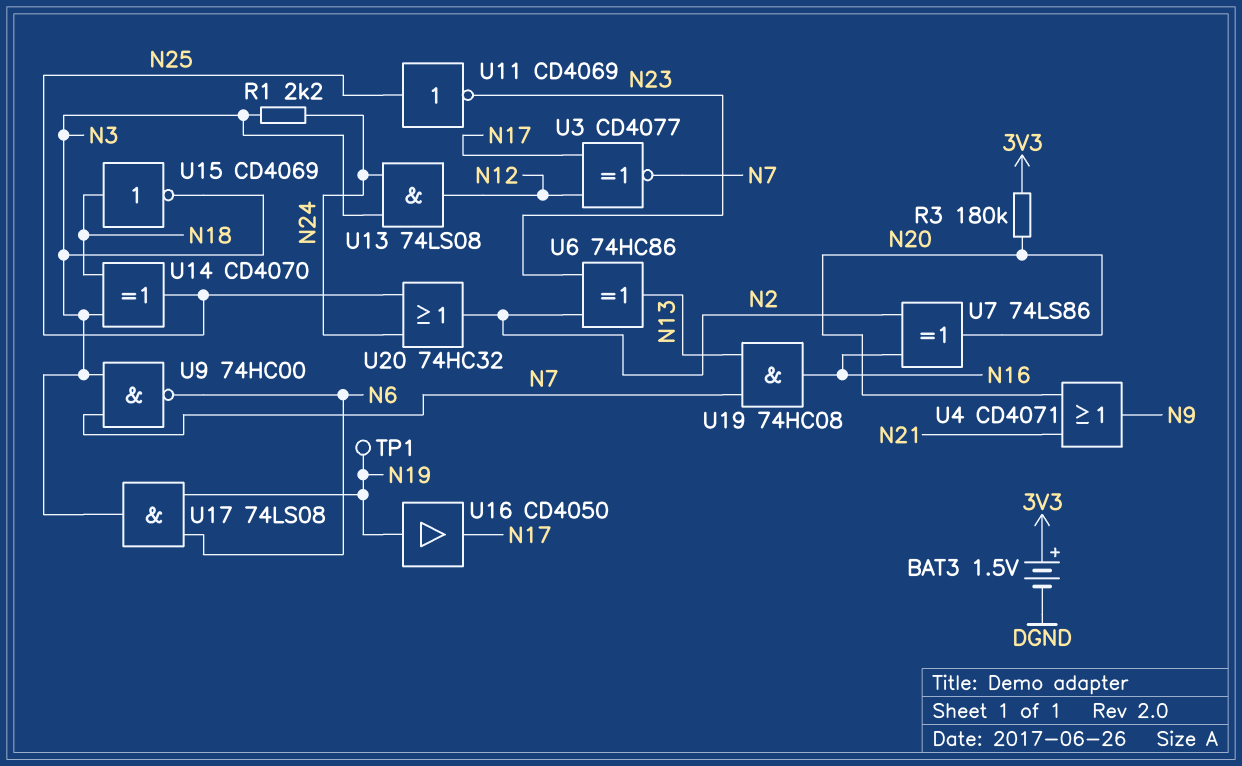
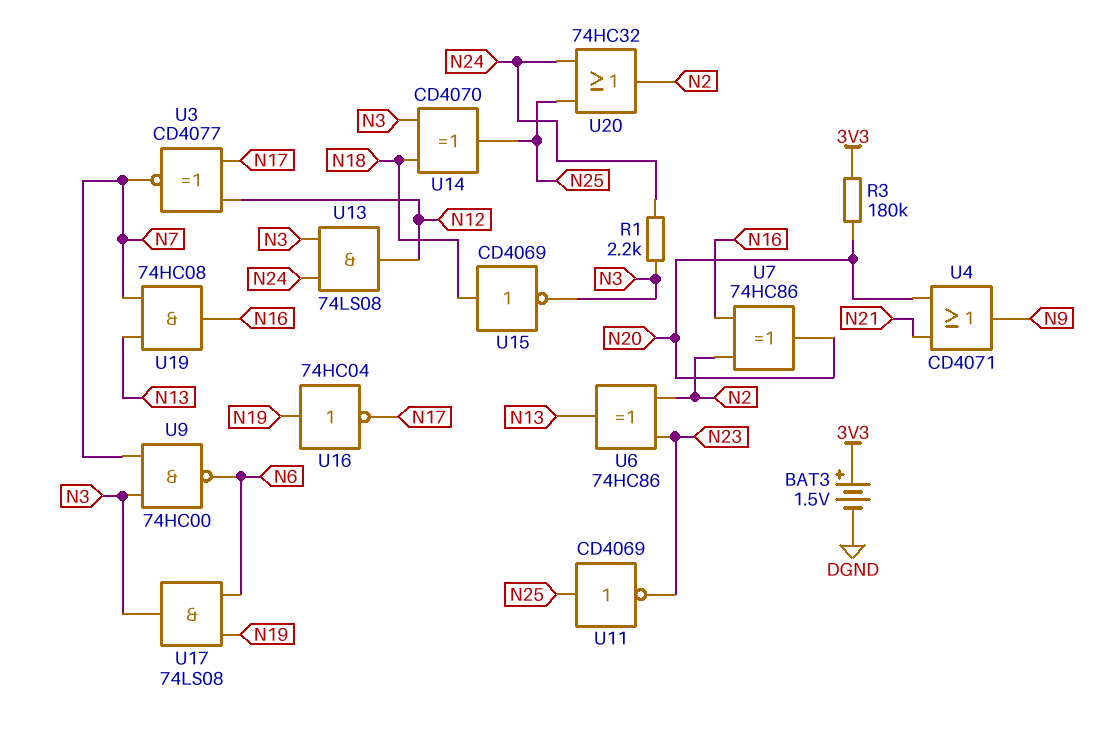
TP1: test point (N19) -> none
U7: XOR 74LS86 (in N2, in N16, out N20) -> XOR 74HC86 (in N2, in N16, out N20)
U16: buffer CD4050 (in N19, out N17) -> NOT 74HC04 (in N19, out N17)

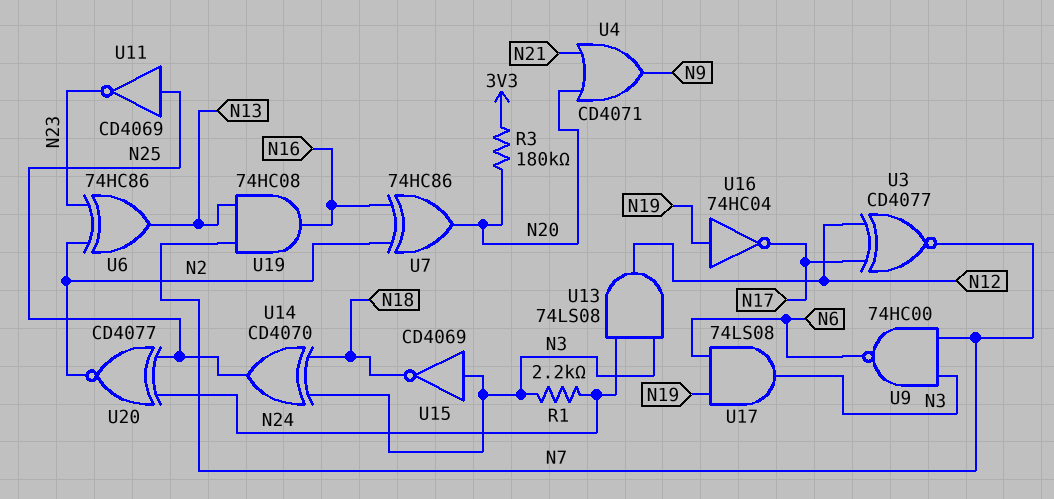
BAT3: 1.5V (plus 3V3, minus DGND) -> none
U15: NOT CD4069 (in N18, out N3) -> NOT CD4069 (in N3, out N18)
U20: OR 74HC32 (in N24, in N25, out N2) -> XNOR CD4077 (in N24, in N25, out N2)

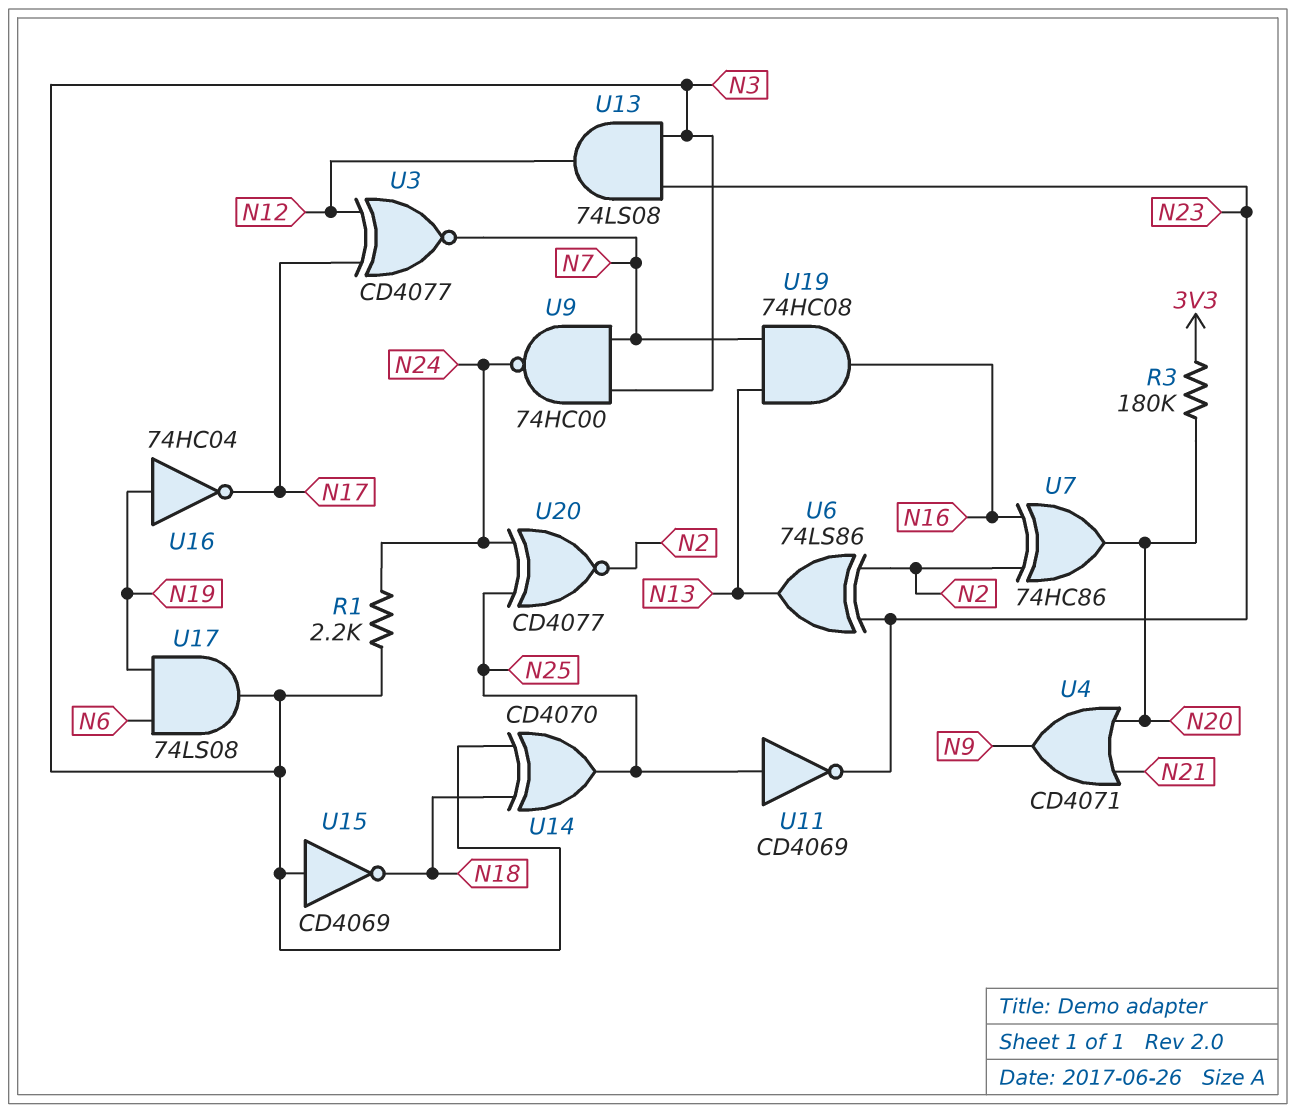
U6: XOR 74HC86 (in N2, in N23, out N13) -> XOR 74LS86 (in N2, in N23, out N13)
U9: NAND 74HC00 (in N3, in N7, out N6) -> NAND 74HC00 (in N3, in N7, out N24)
U13: AND 74LS08 (in N3, in N24, out N12) -> AND 74LS08 (in N3, in N23, out N12)

